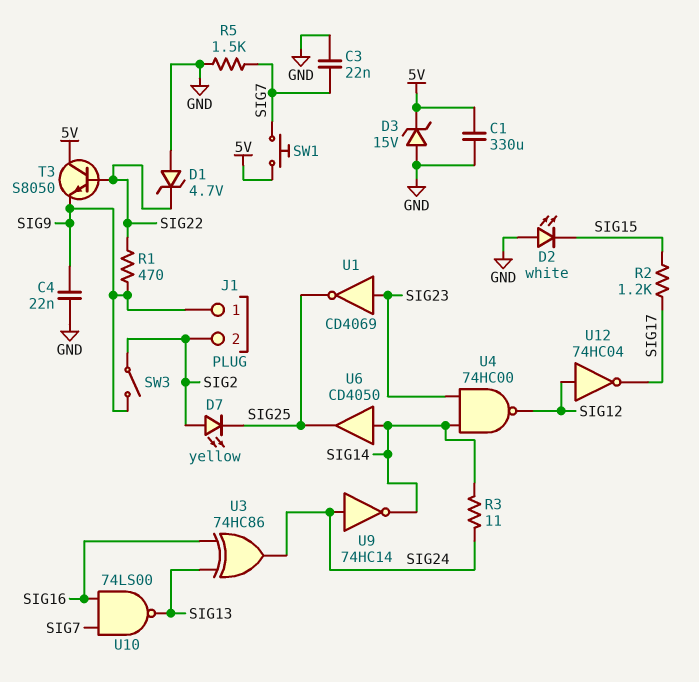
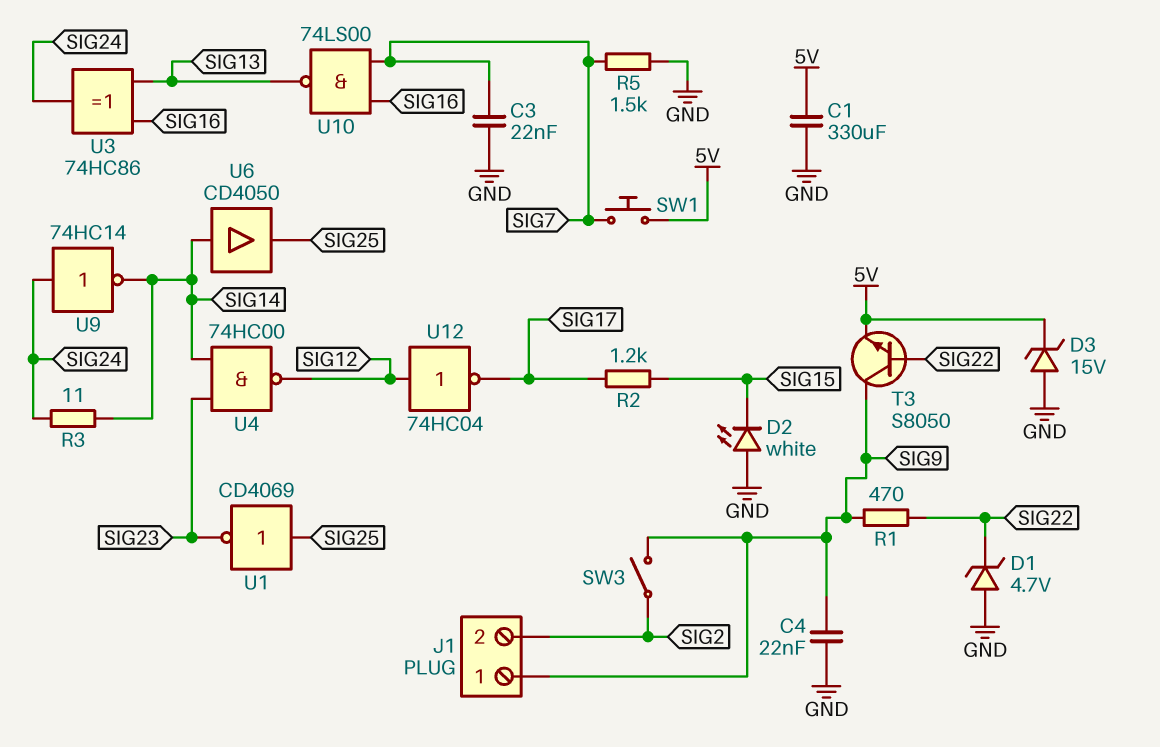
D7: LED yellow (A SIG2, K SIG25) -> none
T3: NPN S8050 (B SIG22, C 5V, E SIG9) -> NPN S8050 (B SIG22, C SIG9, E 5V)
U1: NOT CD4069 (in SIG23, out SIG25) -> NOT CD4069 (in SIG25, out SIG23)

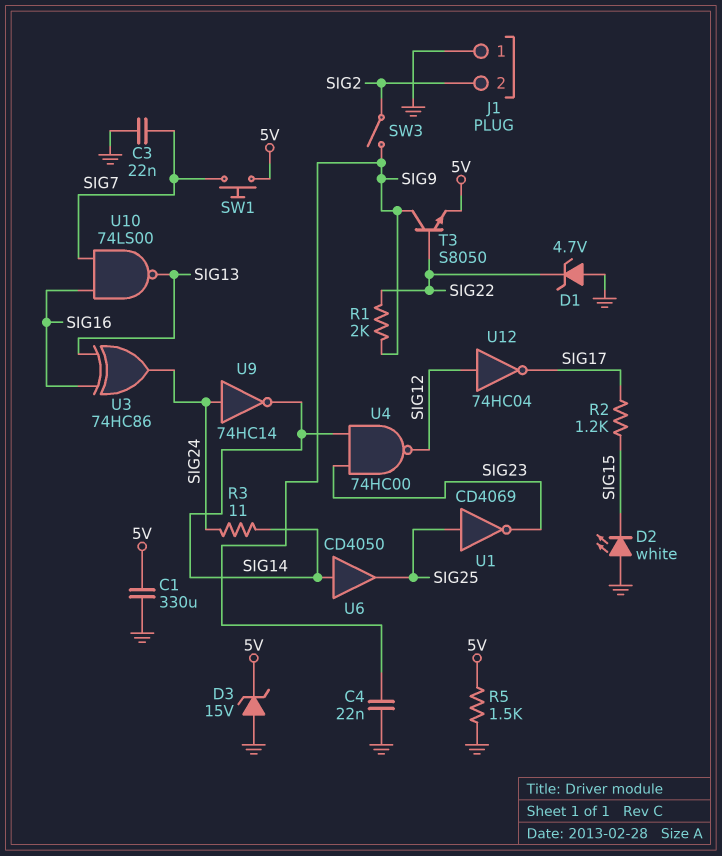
J1 pin 1: SIG9 -> GND
R1: 470 (SIG9, SIG22) -> 2k (SIG9, SIG22)
R5: 1.5k (GND, SIG7) -> 1.5k (5V, GND)

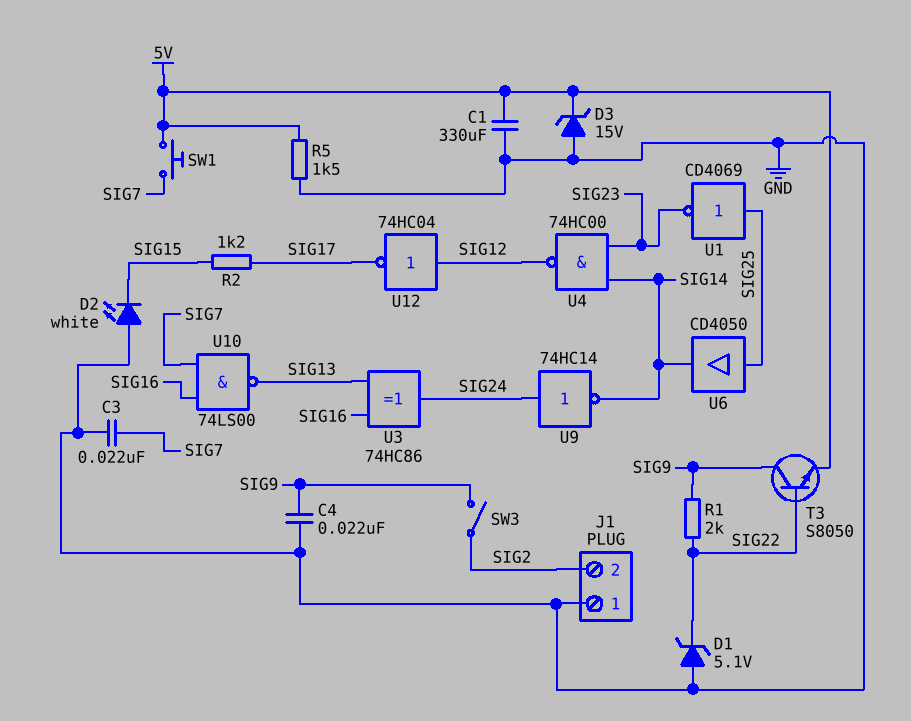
D1: zener 4.7V (A GND, K SIG22) -> zener 5.1V (A GND, K SIG22)
R3: 11 (SIG14, SIG24) -> none
U6: buffer CD4050 (in SIG14, out SIG25) -> buffer CD4050 (in SIG25, out SIG14)

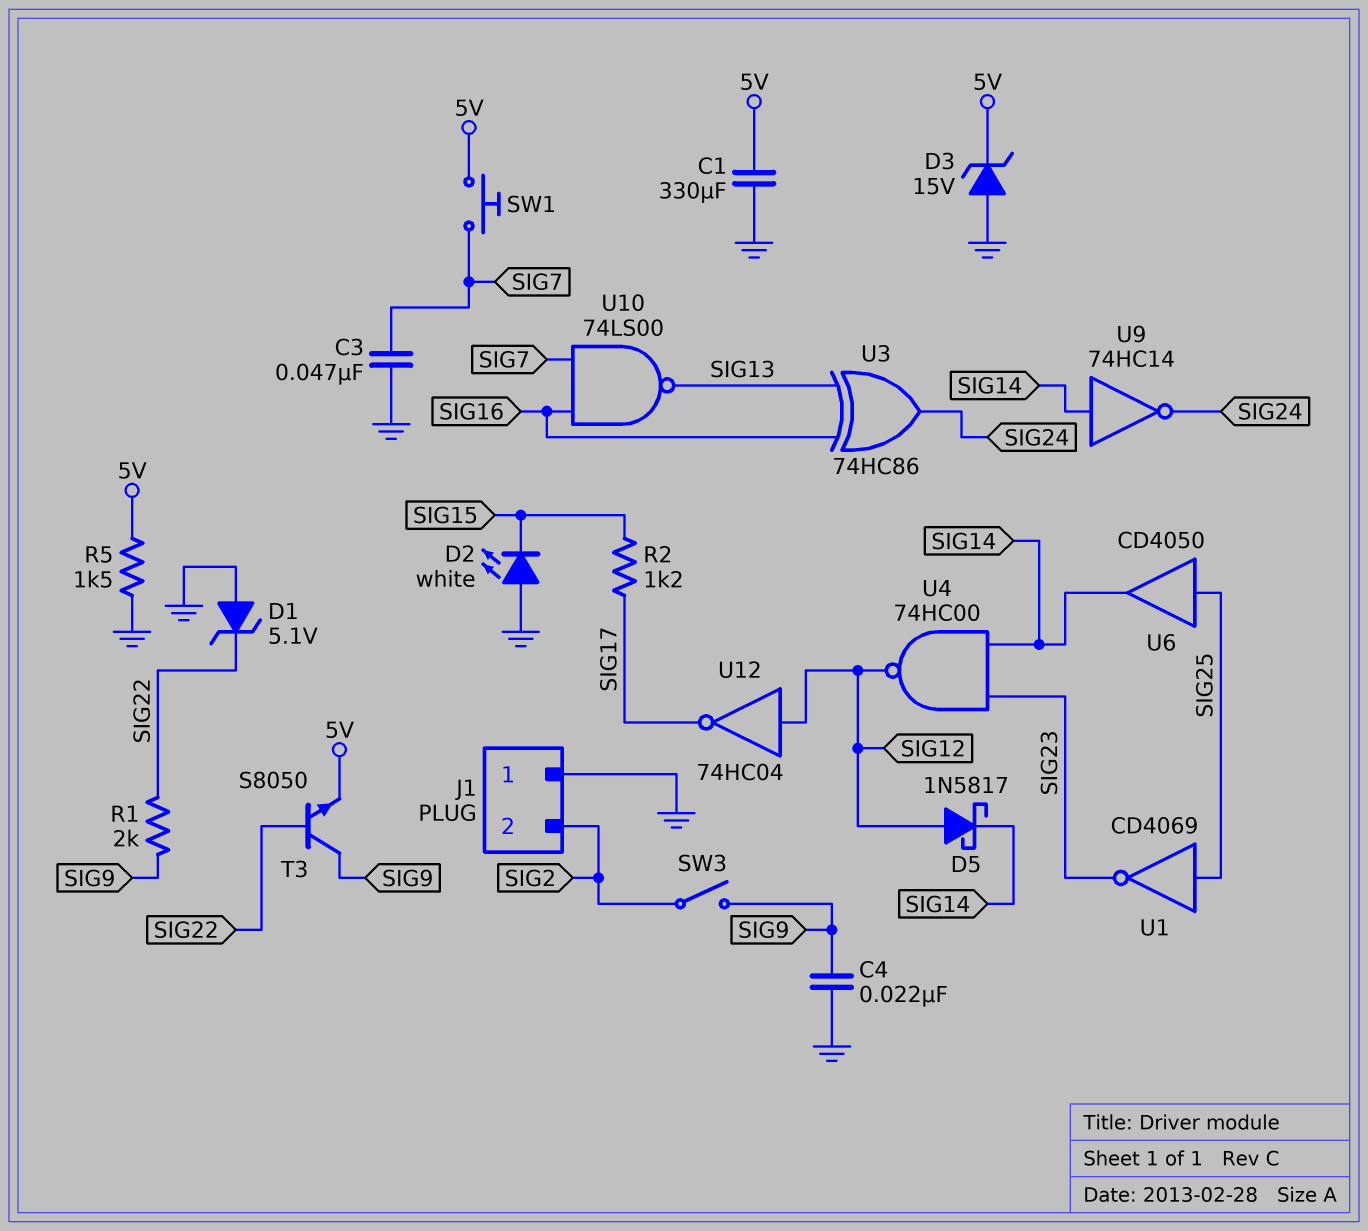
C3: 22nF (GND, SIG7) -> 47nF (GND, SIG7)
D5: none -> schottky 1N5817 (A SIG12, K SIG14)
U9: NOT 74HC14 (in SIG24, out SIG14) -> NOT 74HC14 (in SIG14, out SIG24)

